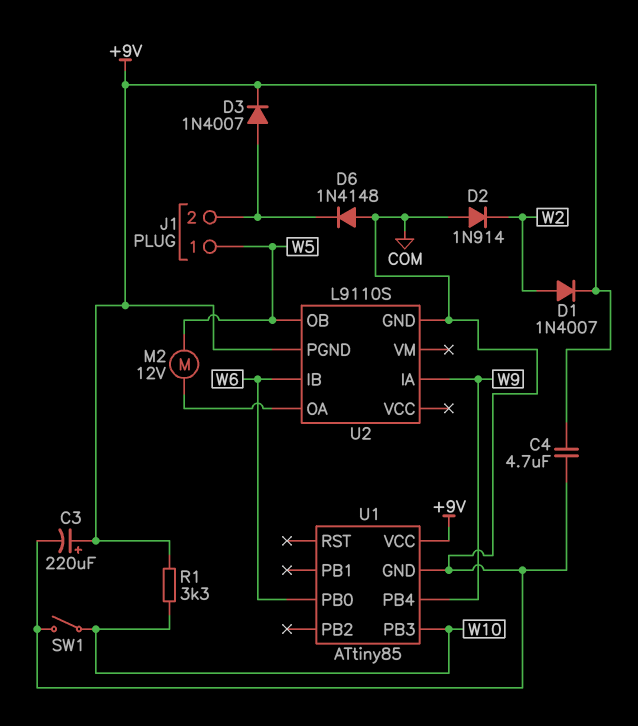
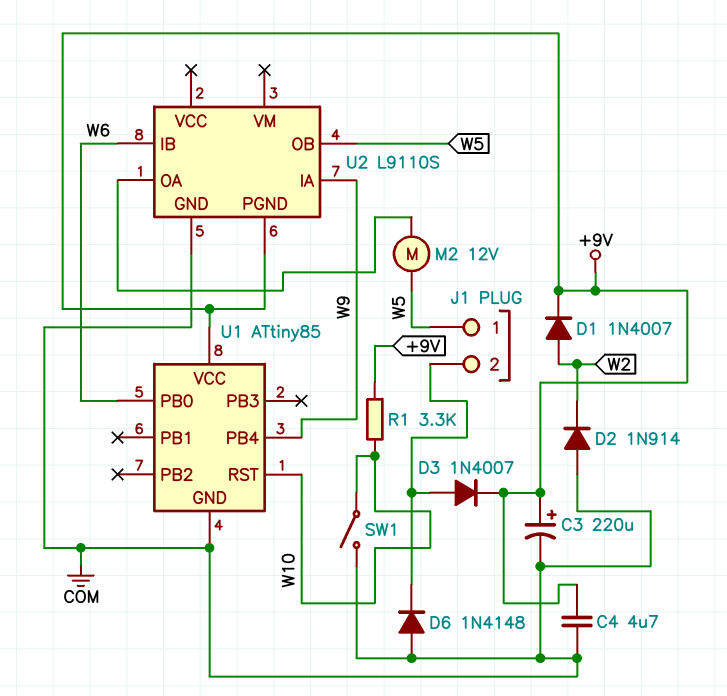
U1 pin PB3: W10 -> none
U1 pin RST: none -> W10

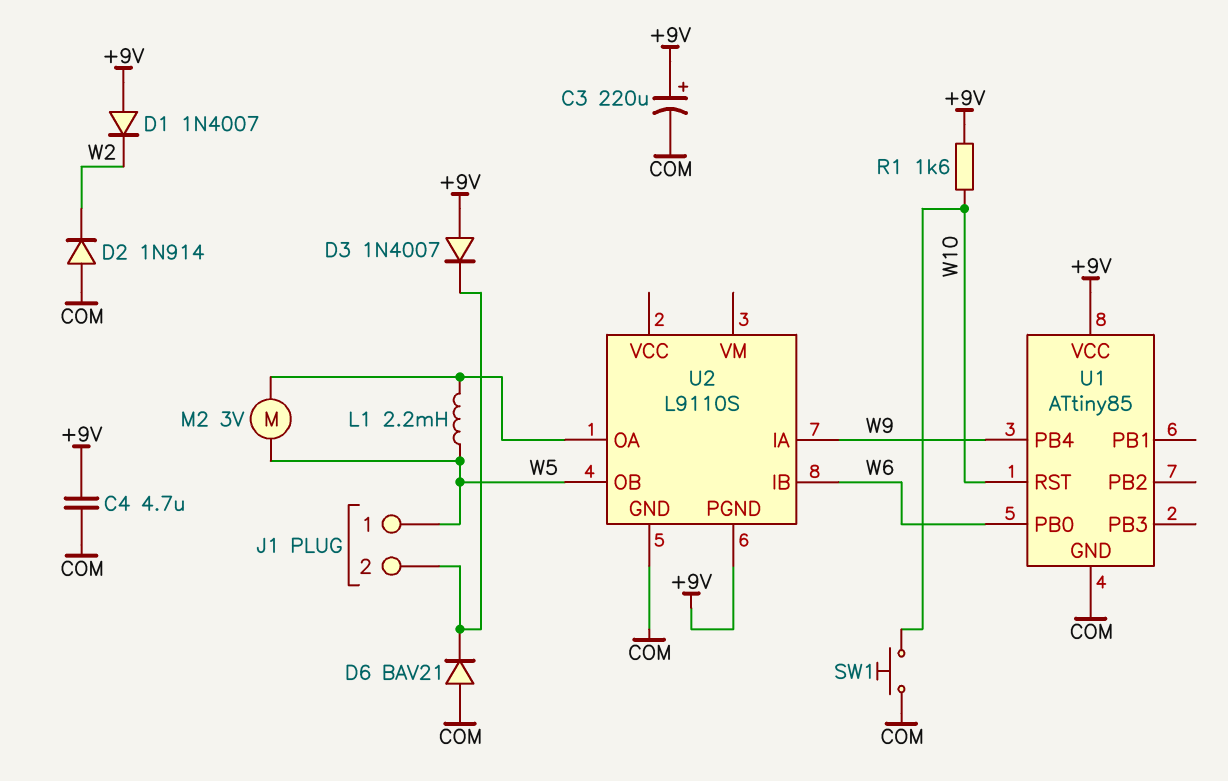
D1: diode 1N4007 (A W2, K +9V) -> diode 1N4007 (A +9V, K W2)
D3: diode 1N4007 (A J1/2, K +9V) -> diode 1N4007 (A +9V, K J1/2)
D6: diode 1N4148 (A COM, K J1/2) -> diode BAV21 (A COM, K J1/2)
L1: none -> 2.2mH (U2/OA, W5)
M2: motor 12V (U2/OA, W5) -> motor 3V (U2/OA, W5)
R1: 3.3k (+9V, W10) -> 1.6k (+9V, W10)
SW1: switch (COM, W10) -> button (COM, W10)

